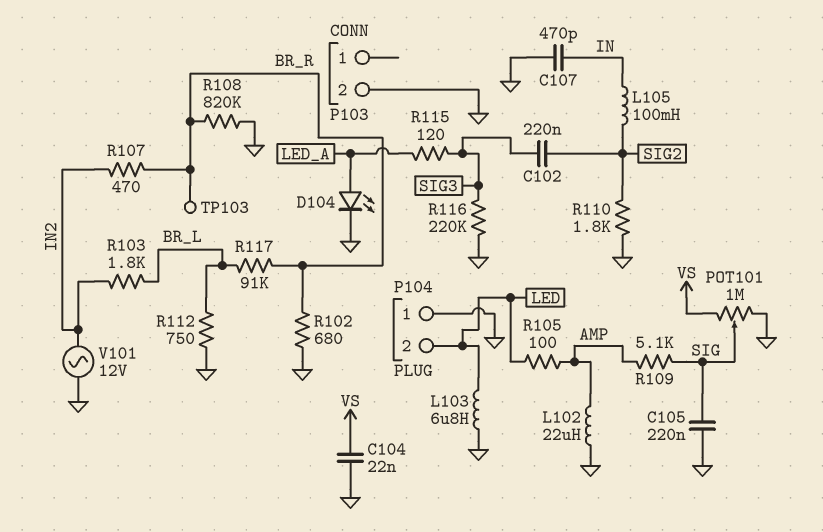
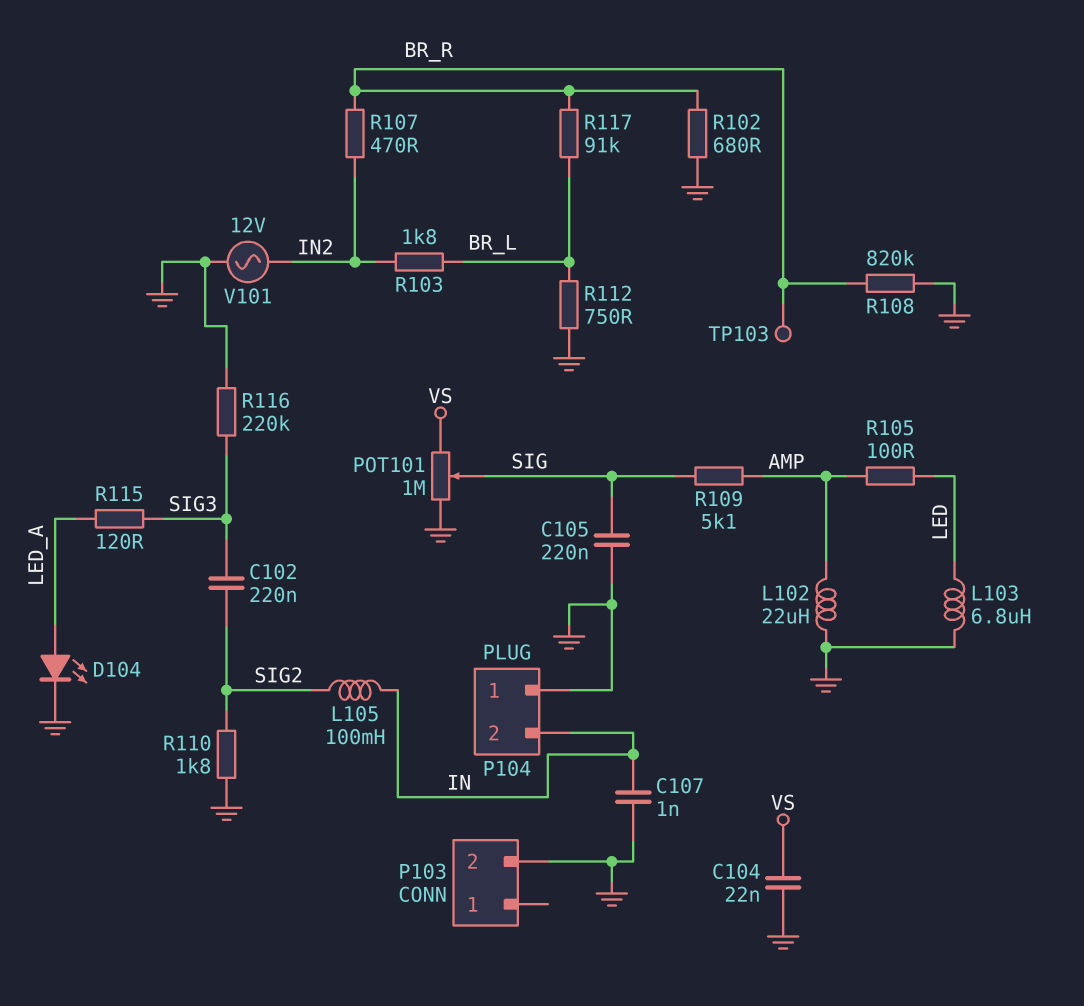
C107: 470pF (GND, IN) -> 1nF (GND, IN)
P104 pin 2: LED -> IN

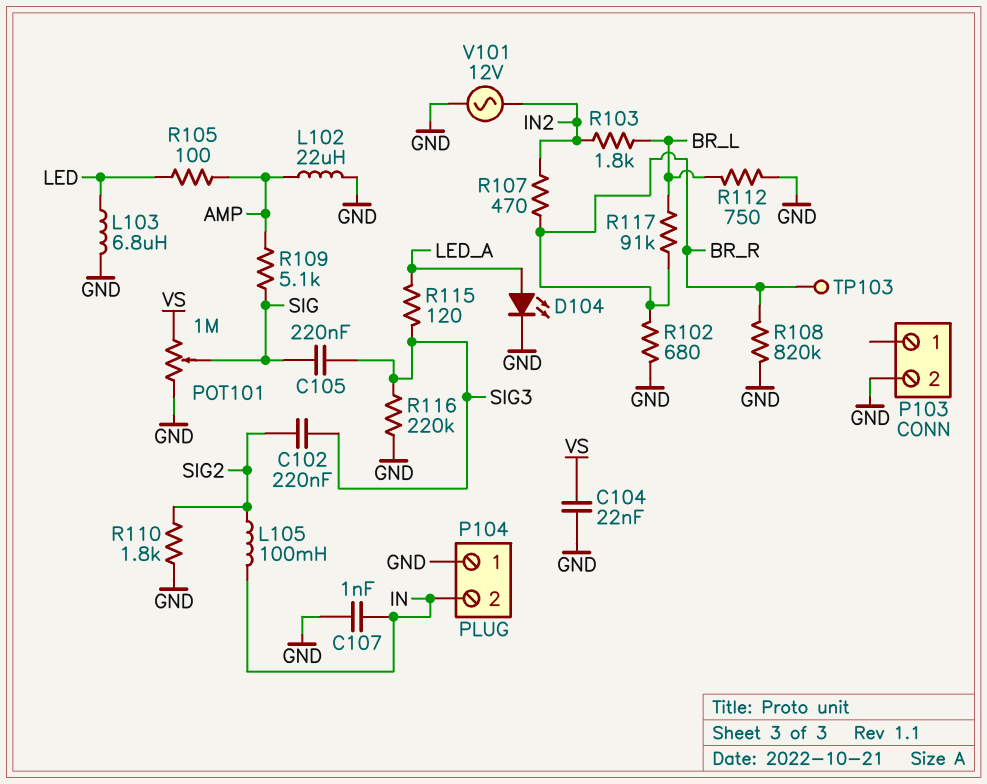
C105: 220nF (GND, SIG) -> 220nF (SIG, SIG3)

